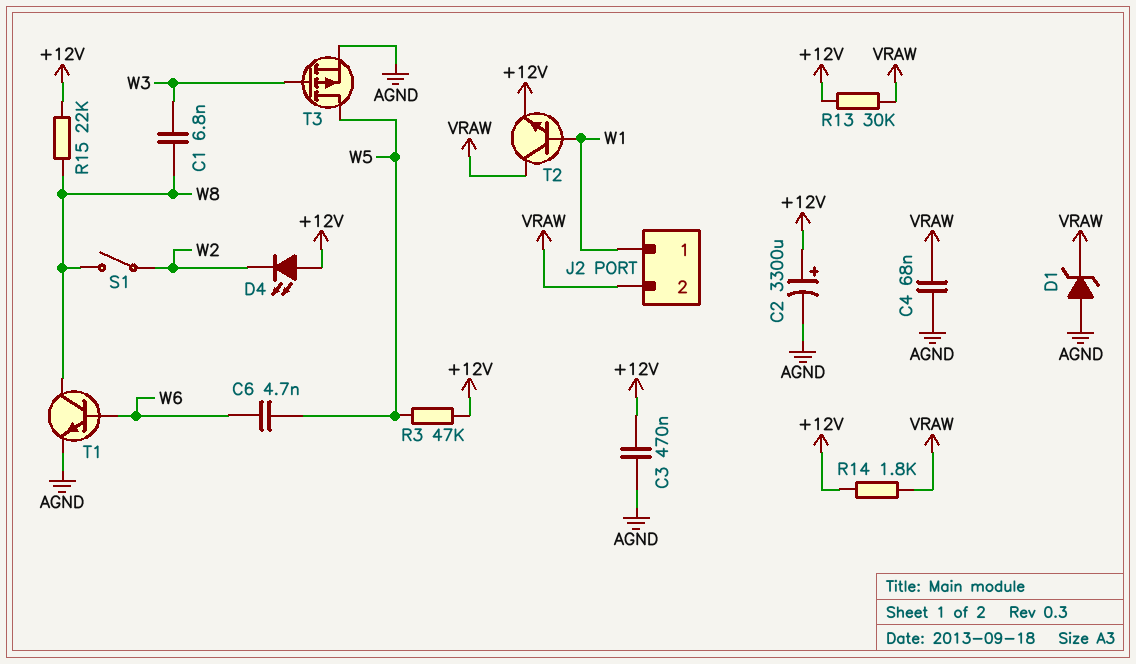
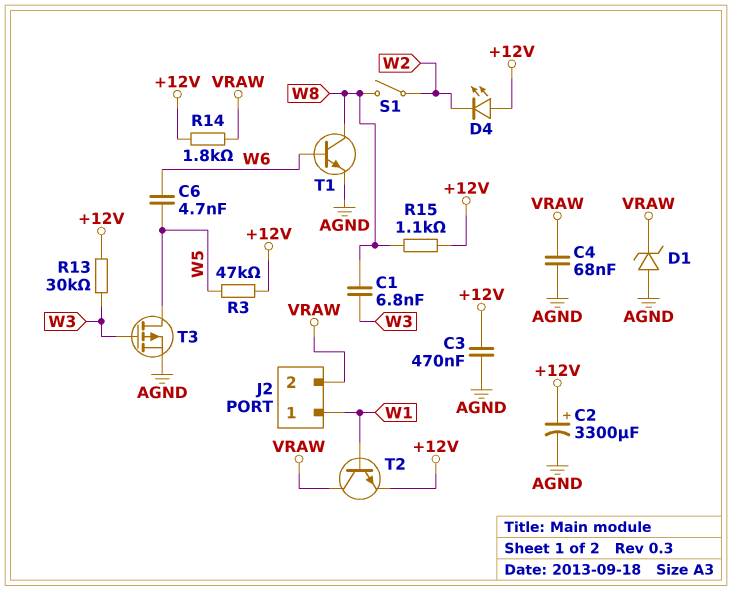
R13: 30k (+12V, VRAW) -> 30k (+12V, W3)
R15: 22k (+12V, W8) -> 1.1k (+12V, W8)

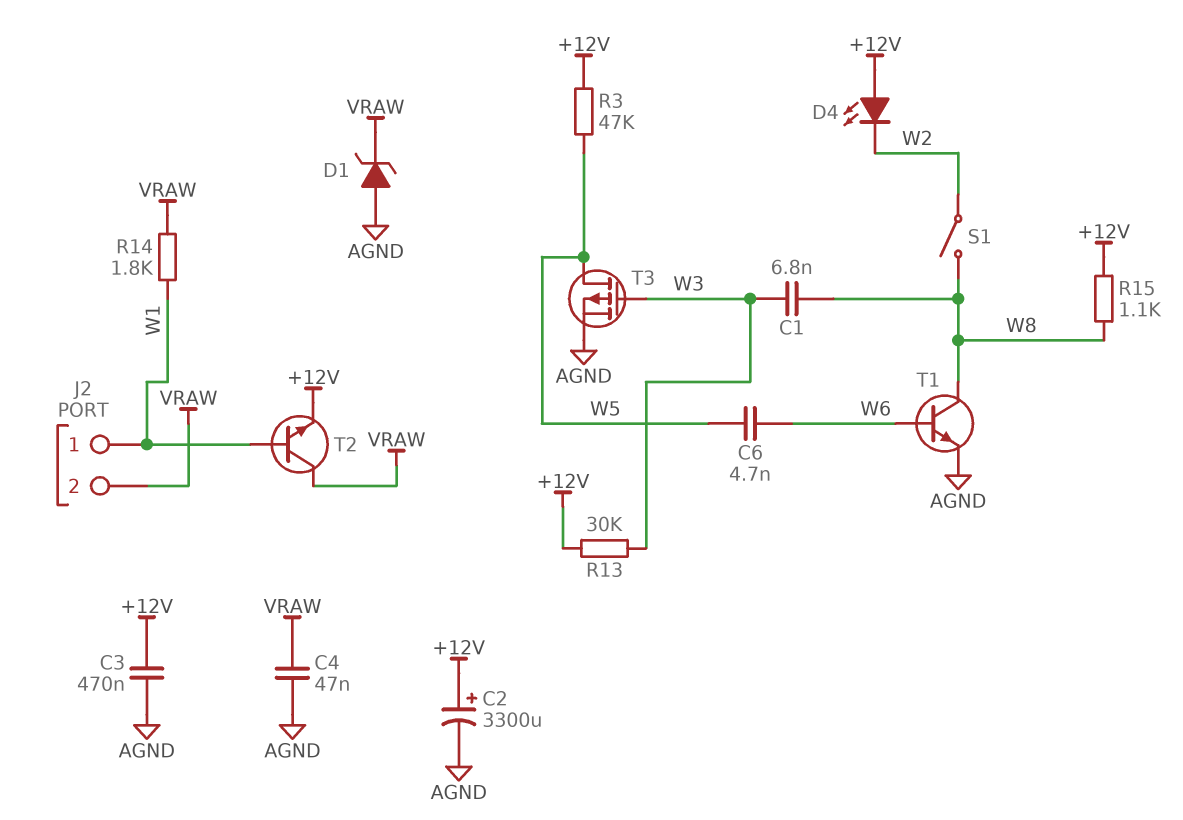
C4: 68nF (AGND, VRAW) -> 47nF (AGND, VRAW)
R14: 1.8k (+12V, VRAW) -> 1.8k (VRAW, W1)

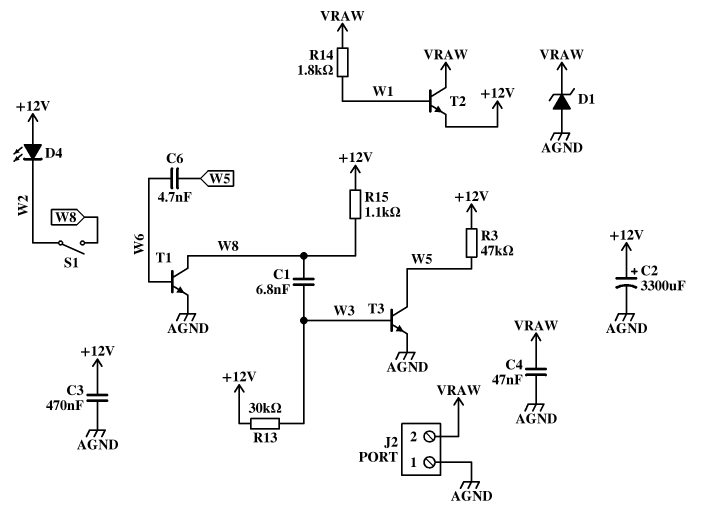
J2 pin 1: W1 -> AGND
T3: PMOS (G W3, D W5, S AGND) -> NPN (B W3, C W5, E AGND)

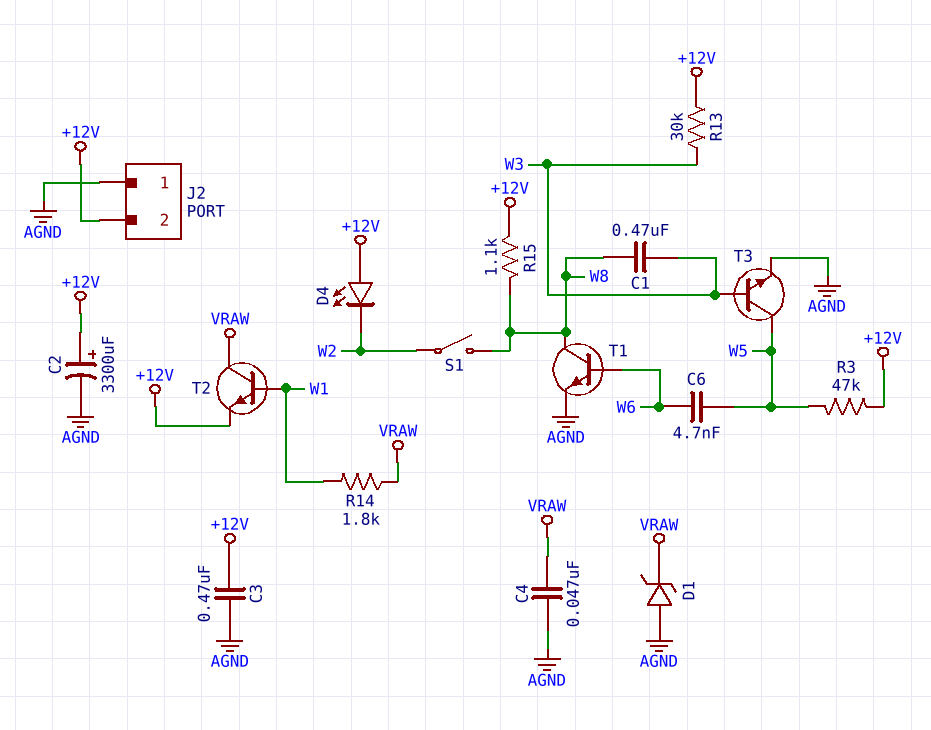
C1: 6.8nF (W3, W8) -> 470nF (W3, W8)
J2 pin 2: VRAW -> +12V

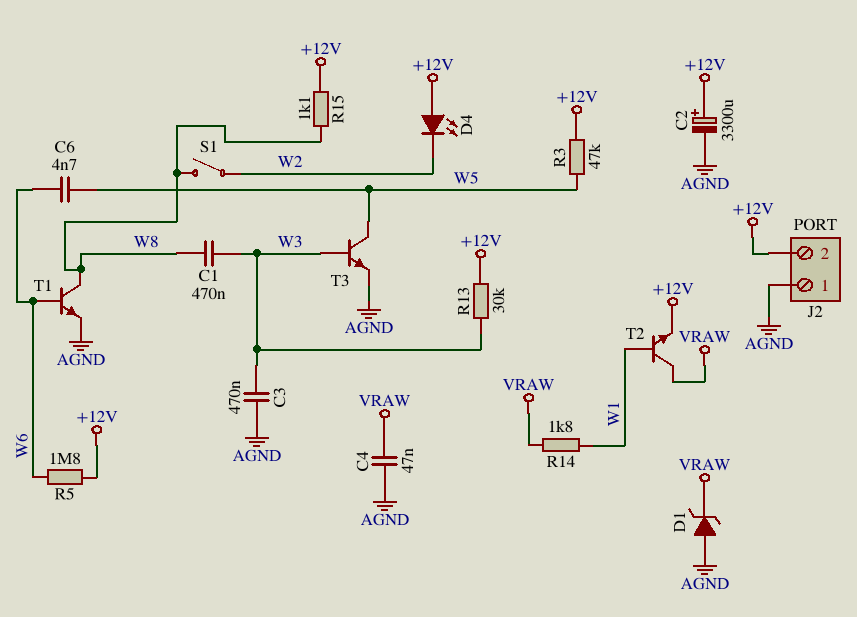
C3: 470nF (+12V, AGND) -> 470nF (AGND, W3)
R5: none -> 1.8M (+12V, W6)

